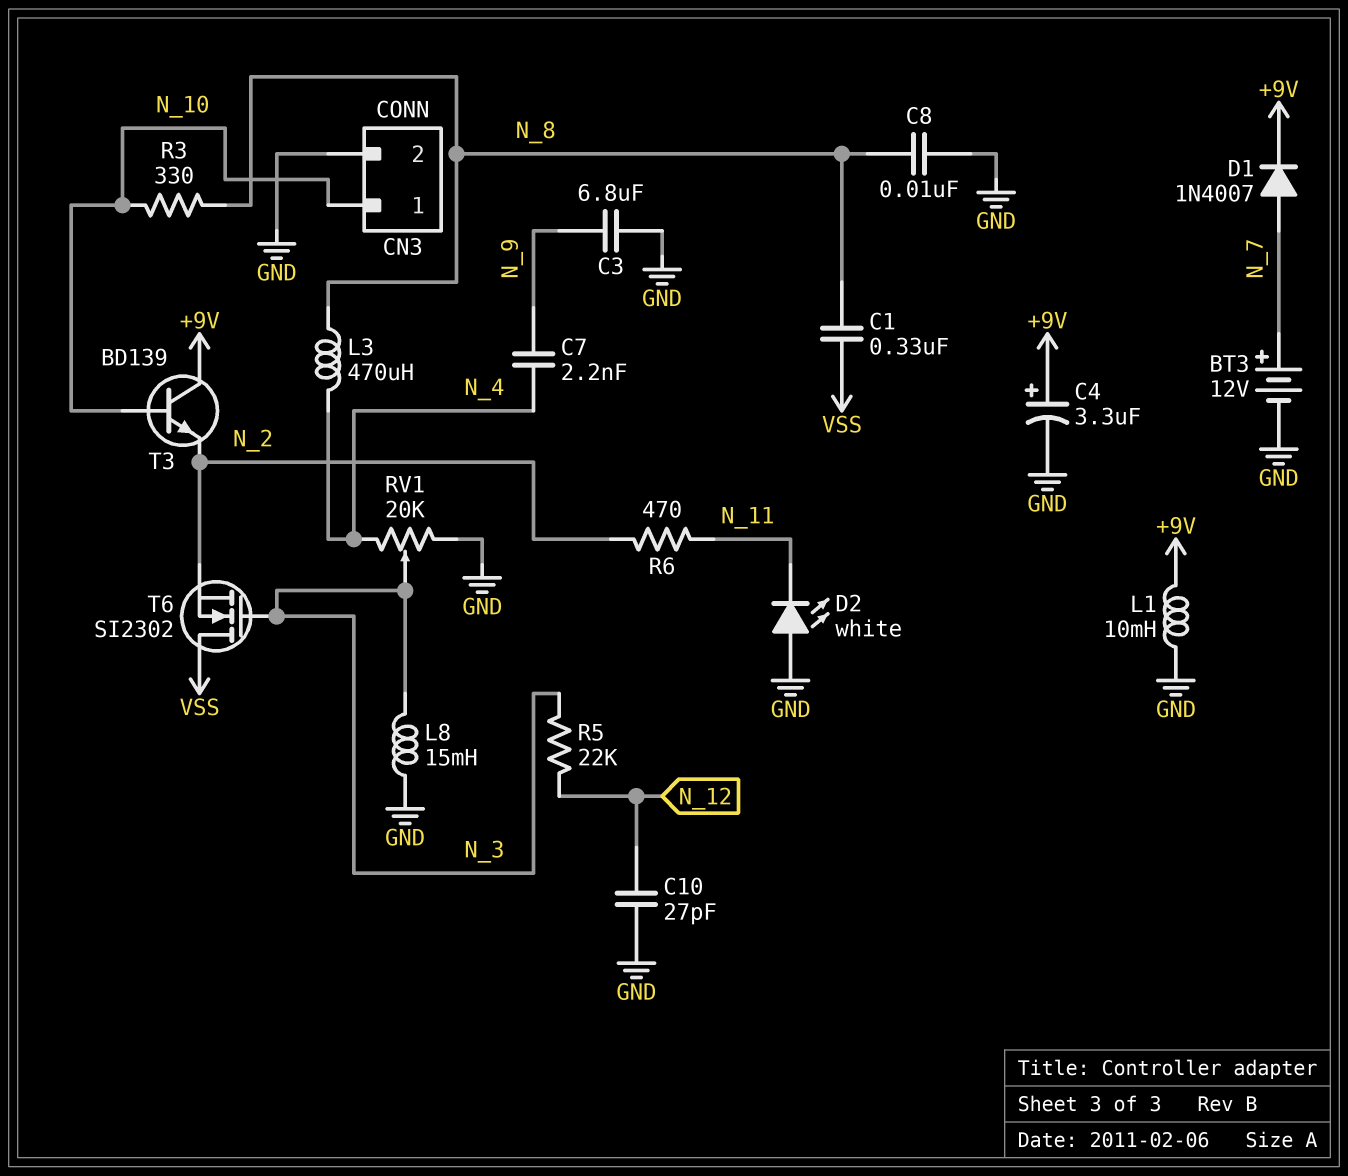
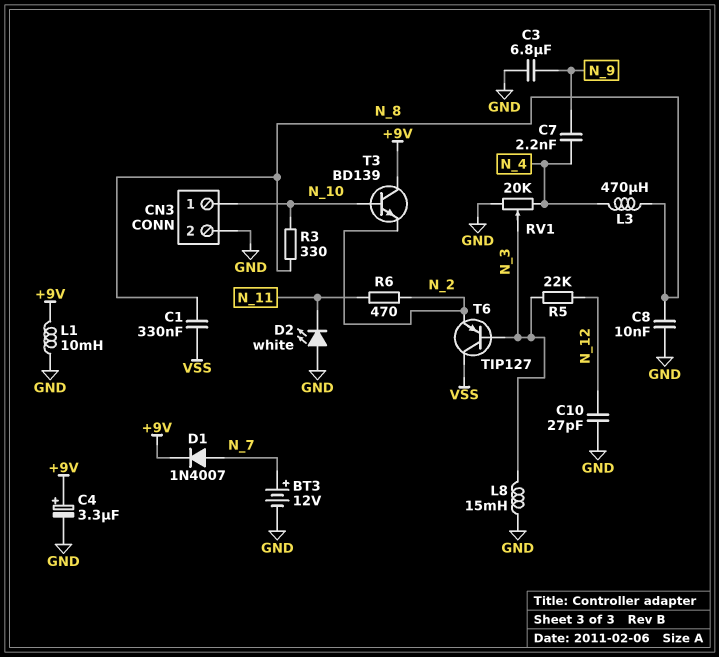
T6: NMOS SI2302 (G N_3, D VSS, S N_2) -> PNP TIP127 (B N_3, C VSS, E N_2)

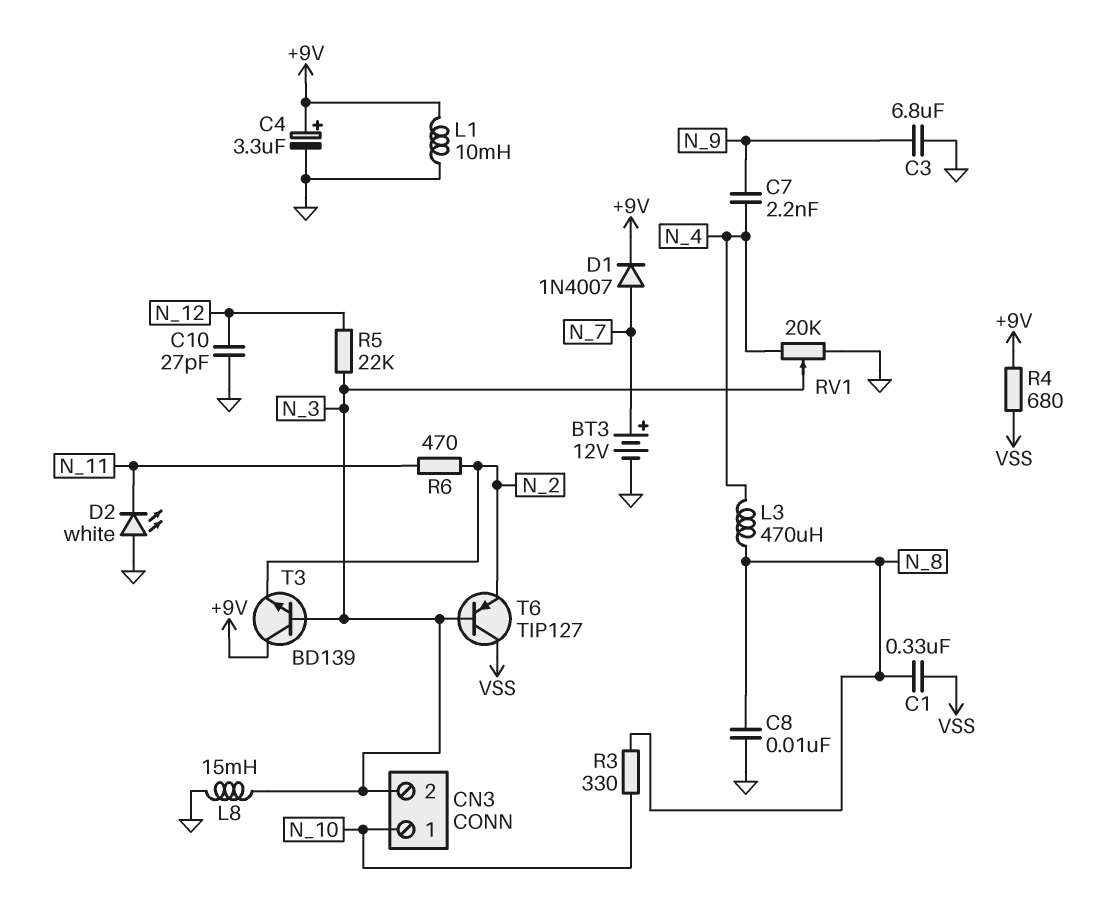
CN3 pin 2: GND -> N_3
R4: none -> 680 (+9V, VSS)
T3: NPN BD139 (B N_10, C +9V, E N_2) -> NPN BD139 (B N_3, C +9V, E N_2)

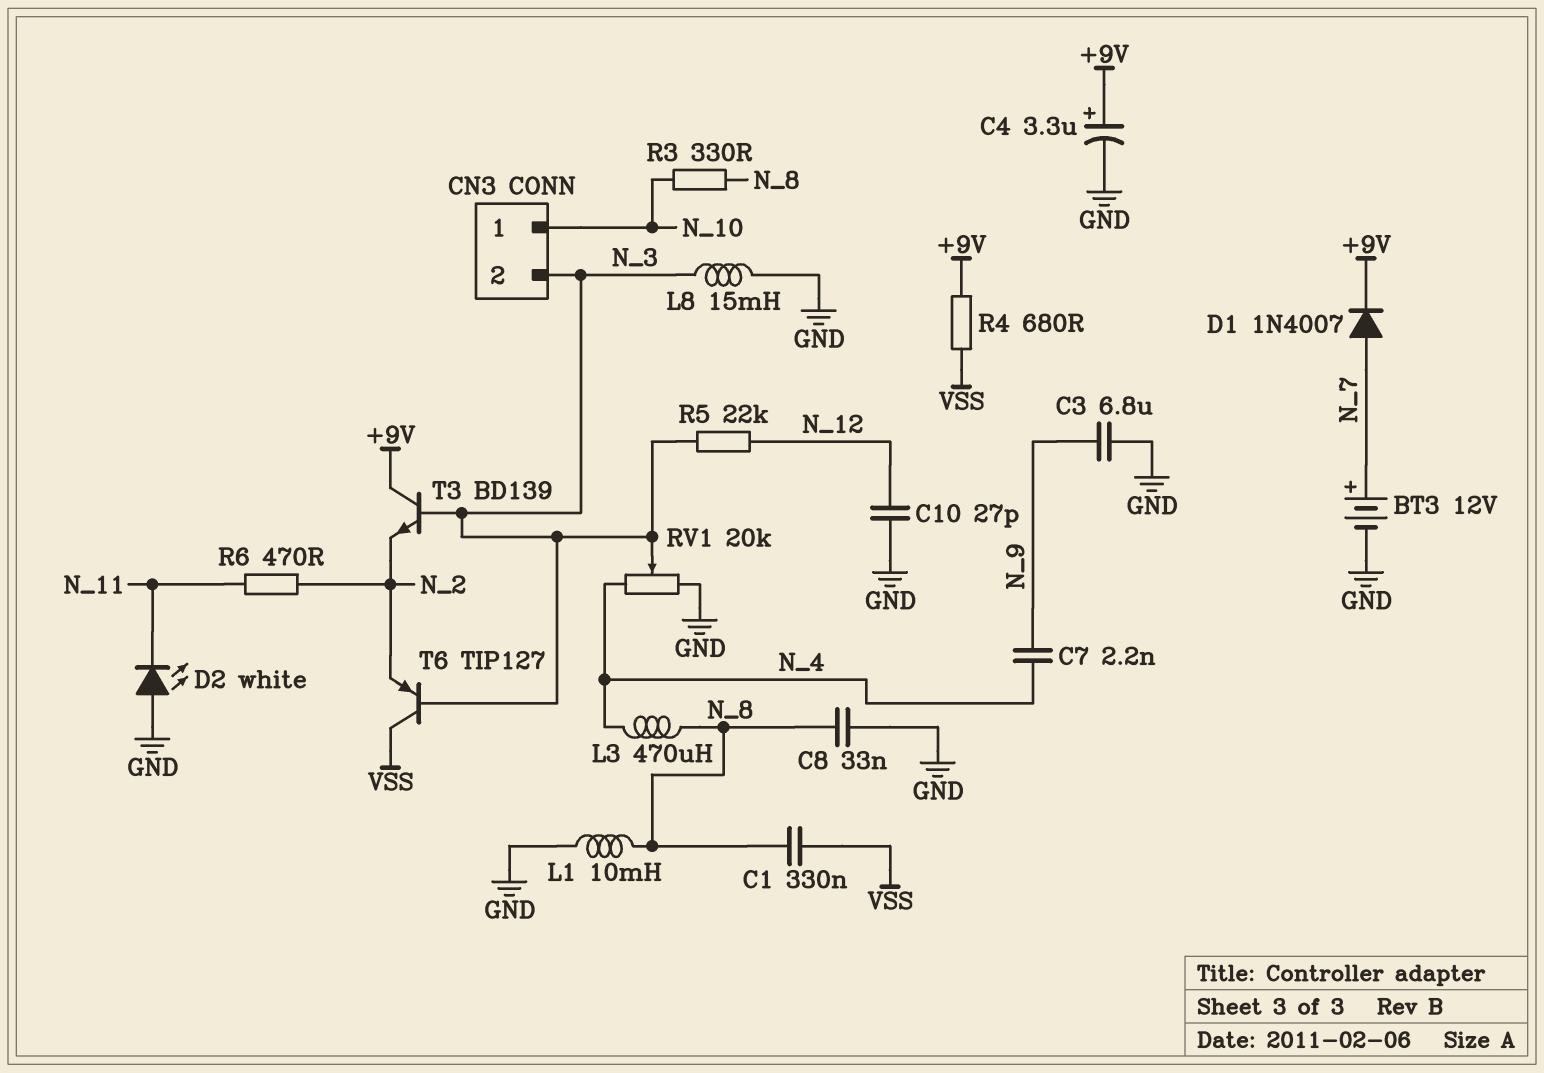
C8: 10nF (GND, N_8) -> 33nF (GND, N_8)
L1: 10mH (+9V, GND) -> 10mH (GND, N_8)

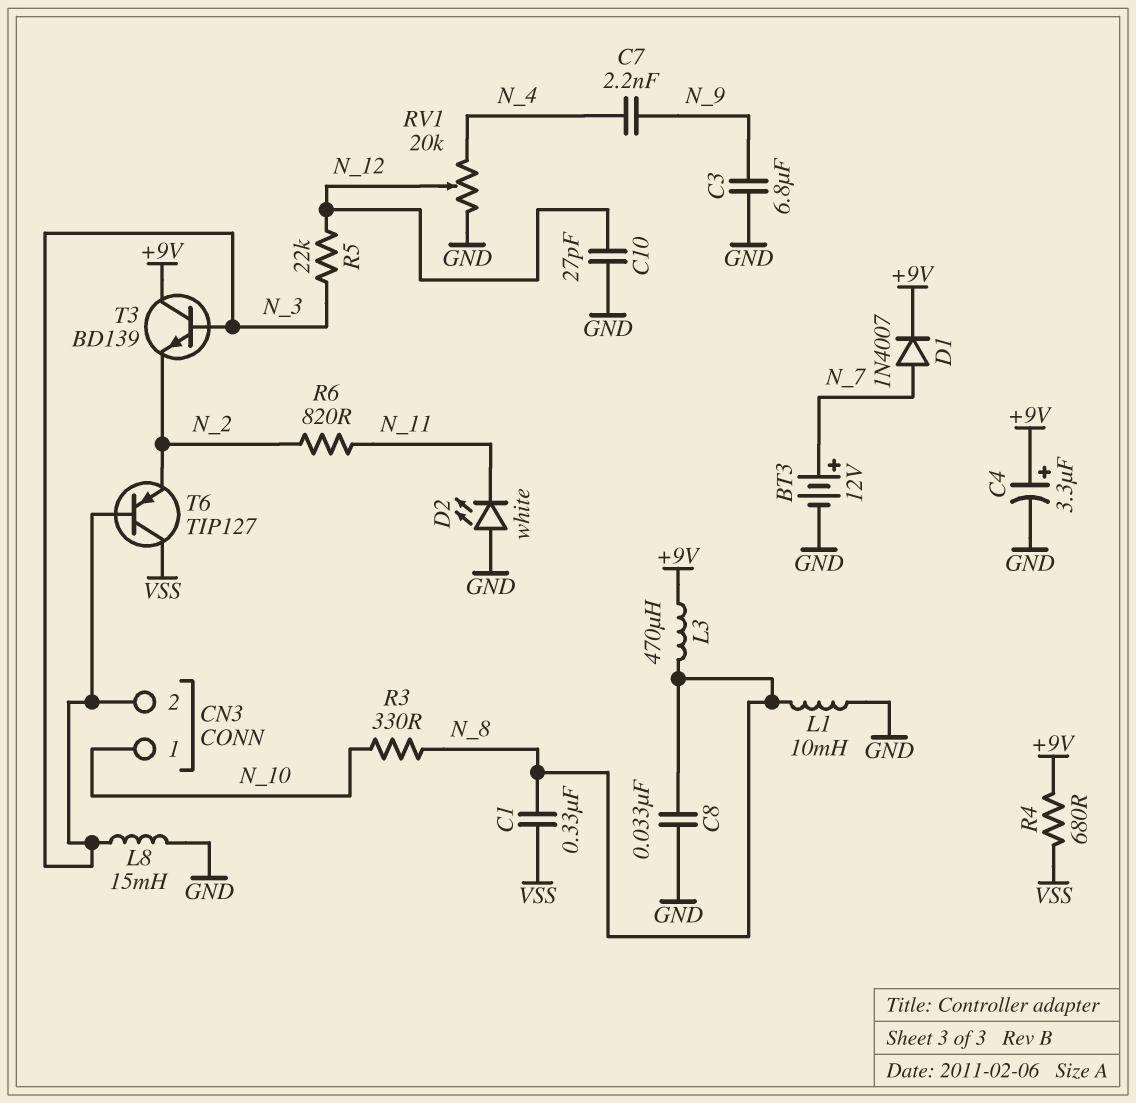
L3: 470uH (N_4, N_8) -> 470uH (+9V, N_8)
R6: 470 (N_2, N_11) -> 820 (N_2, N_11)
RV1: 20k (GND, N_4, wiper N_3) -> 20k (GND, N_4, wiper N_12)

